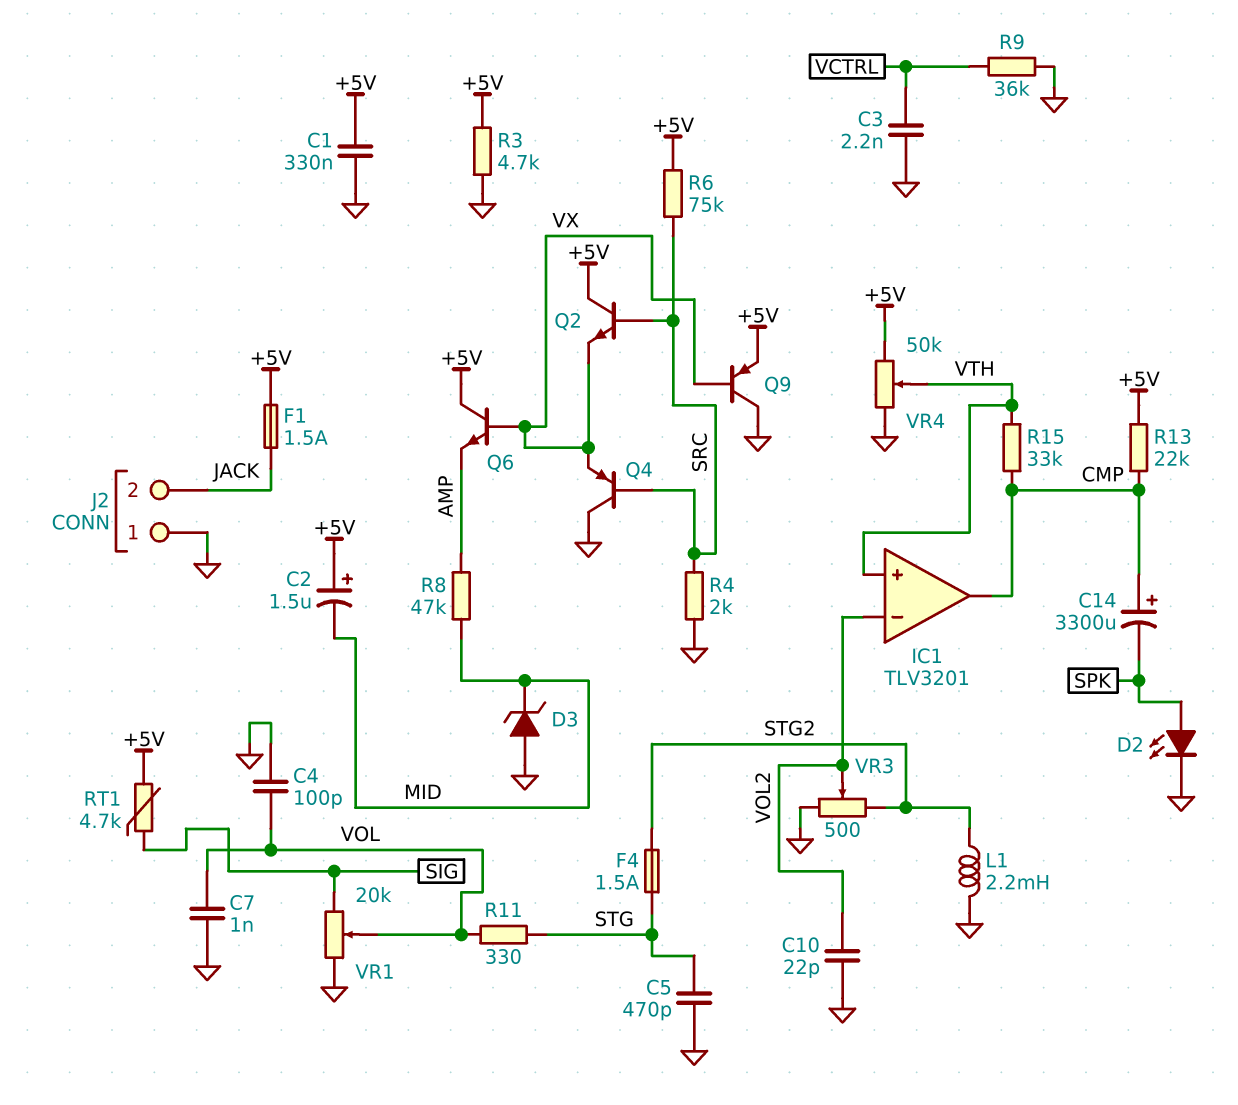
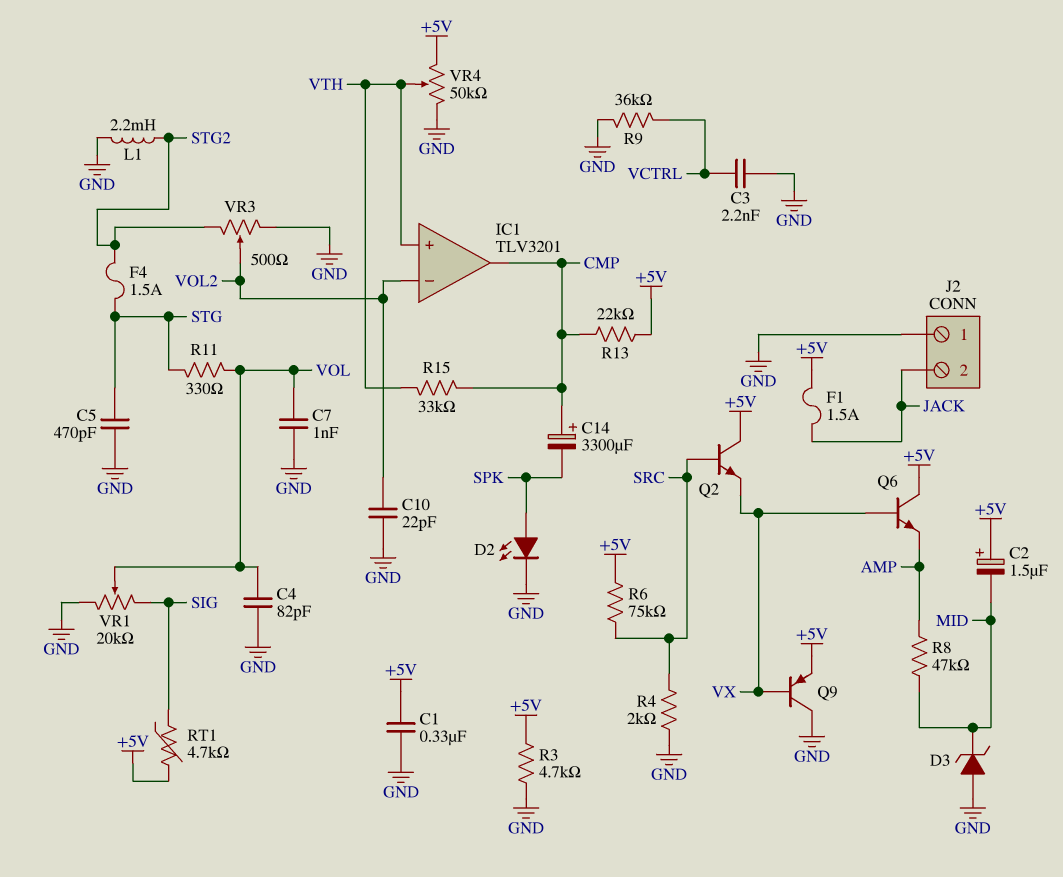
C4: 100pF (GND, VOL) -> 82pF (GND, VOL)
Q4: PNP (B SRC, C GND, E VX) -> none

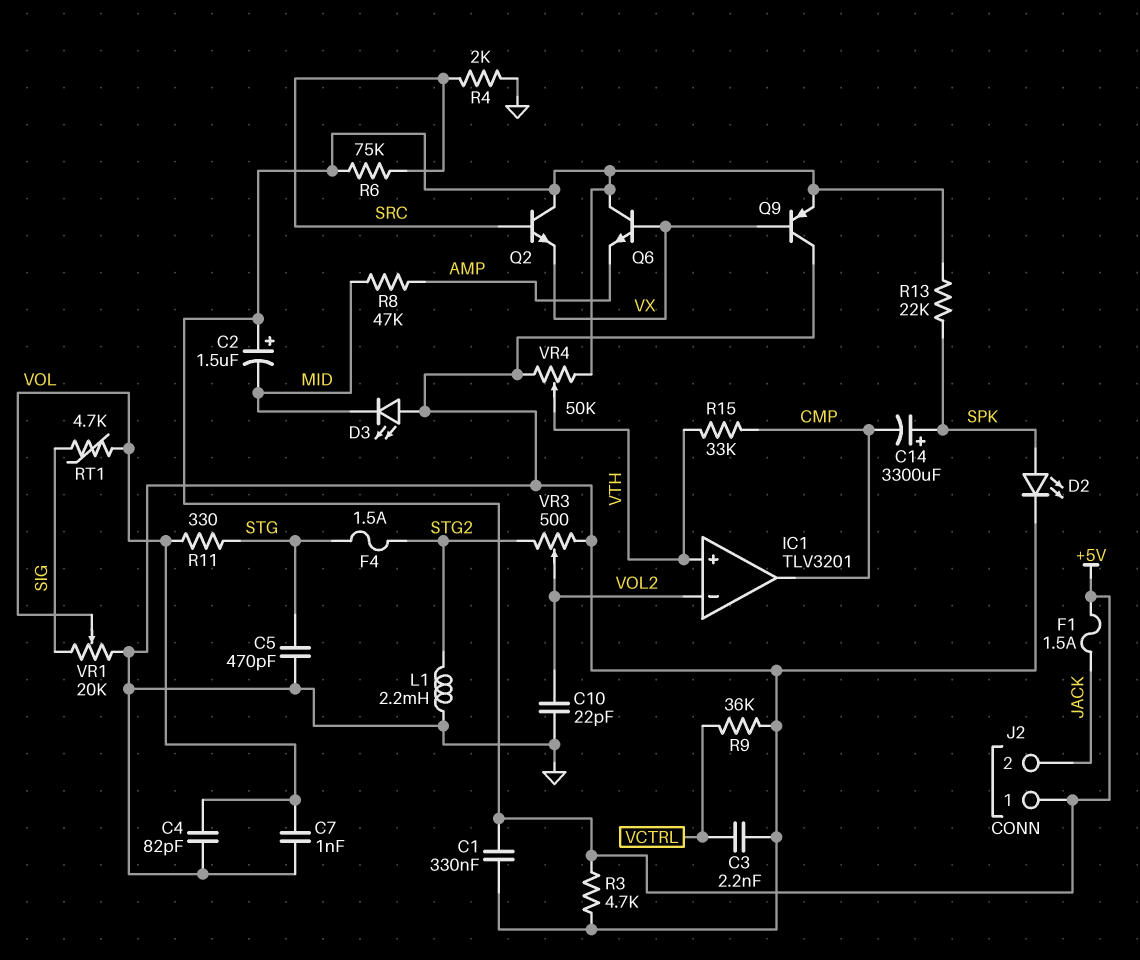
C14: 3300uF (plus CMP, minus SPK) -> 3300uF (plus SPK, minus CMP)
D3: zener (A GND, K MID) -> LED (A GND, K MID)
J2 pin 1: GND -> +5V
R13: 22k (+5V, CMP) -> 22k (+5V, SPK)
RT1: 4.7k (+5V, SIG) -> 4.7k (SIG, VOL)

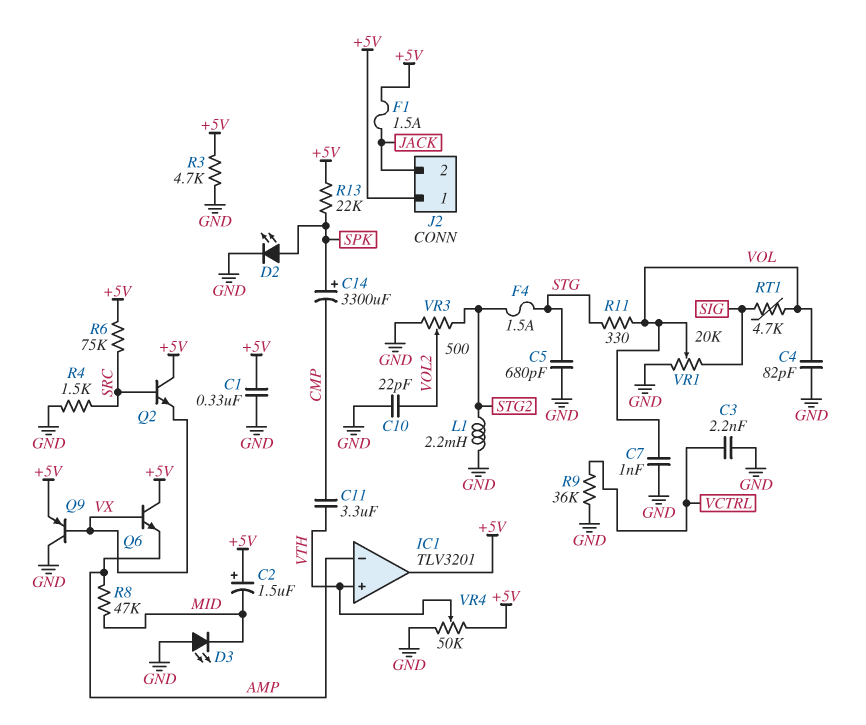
C5: 470pF (GND, STG) -> 680pF (GND, STG)
C11: none -> 3.3uF (CMP, VTH)
IC1 pin in-: VOL2 -> AMP
IC1 pin out: CMP -> +5V
R4: 2k (GND, SRC) -> 1.5k (GND, SRC)
R15: 33k (CMP, VTH) -> none

